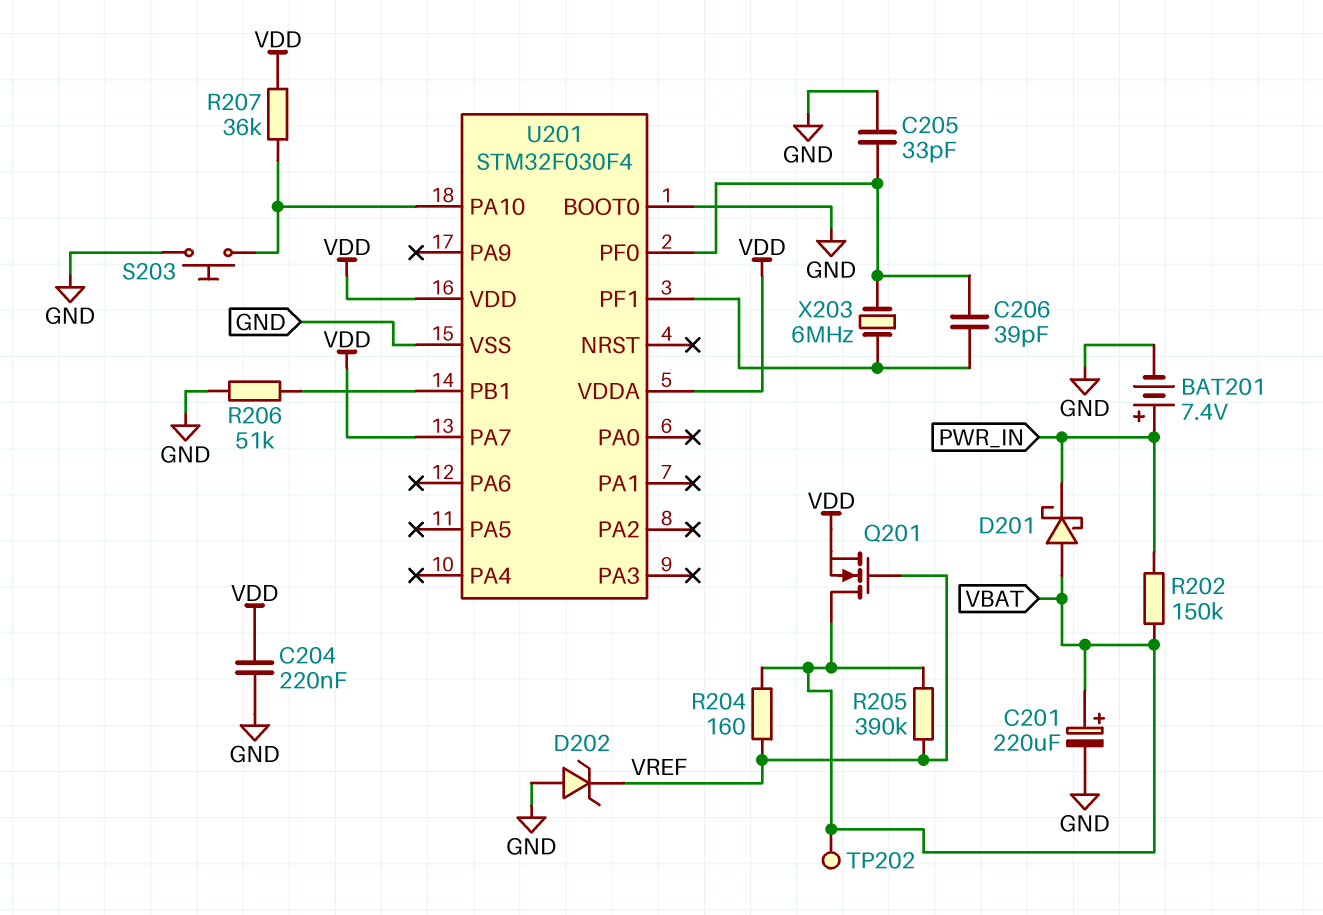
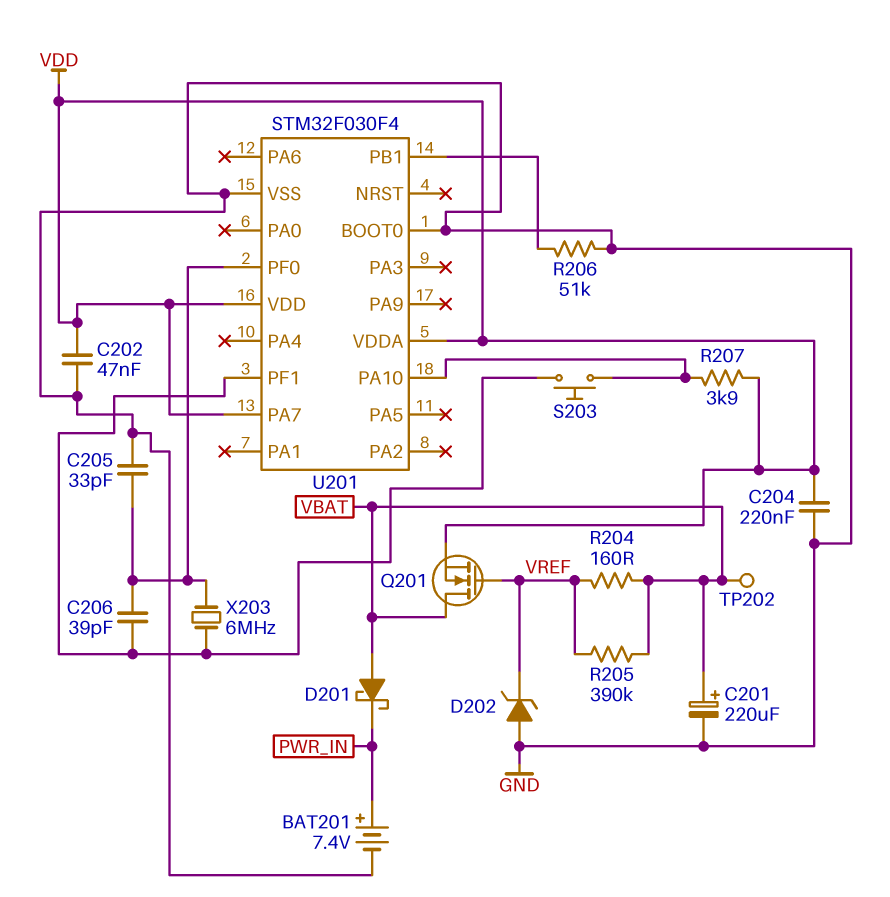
C202: none -> 47nF (GND, VDD)
R202: 150k (PWR_IN, VBAT) -> none
R207: 36k (U201/PA10, VDD) -> 3.9k (U201/PA10, VDD)
S203: button (GND, U201/PA10) -> button (U201/PA10, U201/PF1)

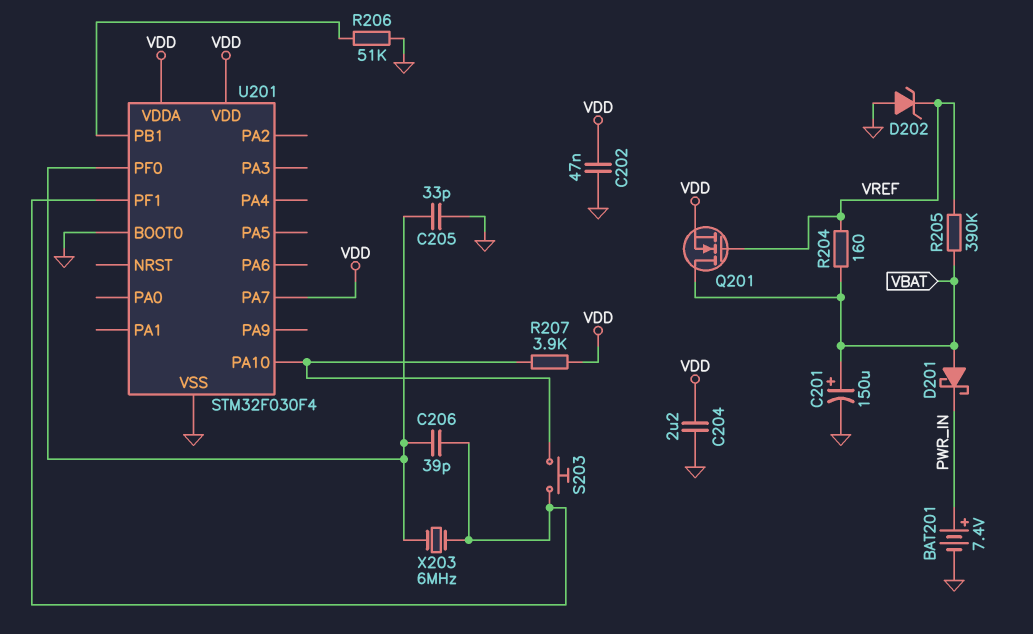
C201: 220uF (plus VBAT, minus GND) -> 150uF (plus VBAT, minus GND)
C204: 220nF (GND, VDD) -> 2.2uF (GND, VDD)
TP202: test point (VBAT) -> none

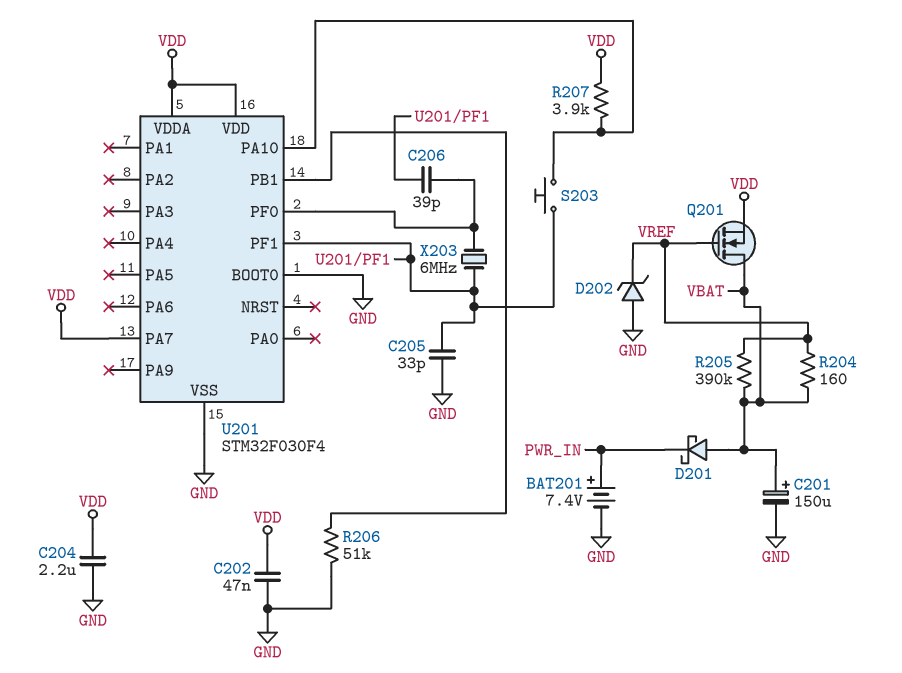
C205: 33pF (GND, U201/PF0) -> 33pF (GND, U201/PF1)

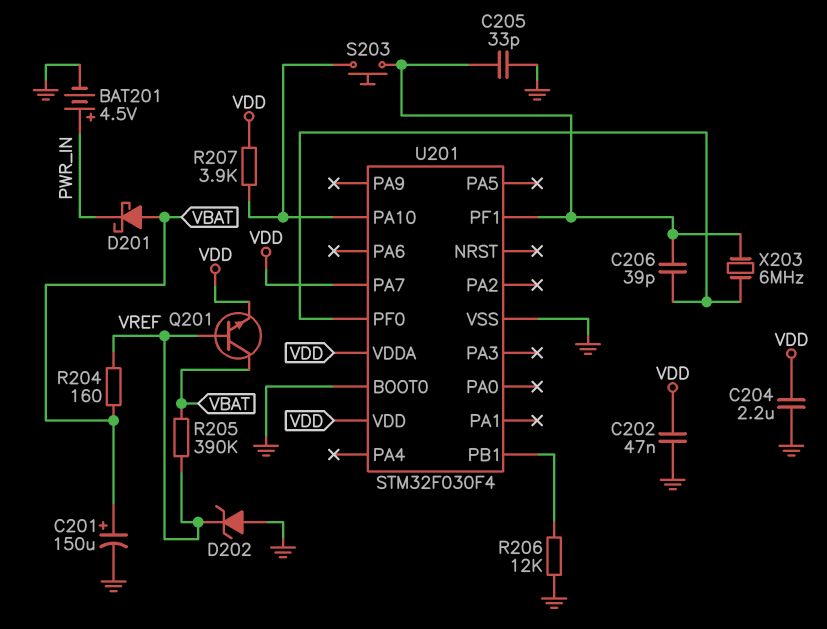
BAT201: 7.4V (plus PWR_IN, minus GND) -> 4.5V (plus PWR_IN, minus GND)
Q201: NMOS (G VREF, D VBAT, S VDD) -> NPN (B VREF, C VBAT, E VDD)
R206: 51k (GND, U201/PB1) -> 12k (GND, U201/PB1)

